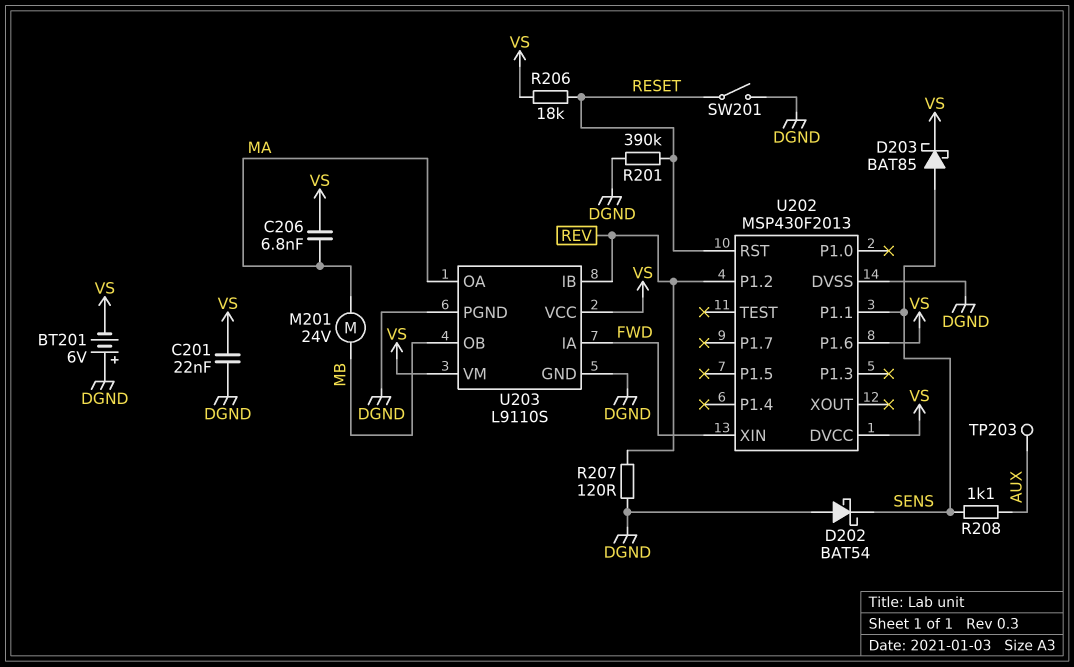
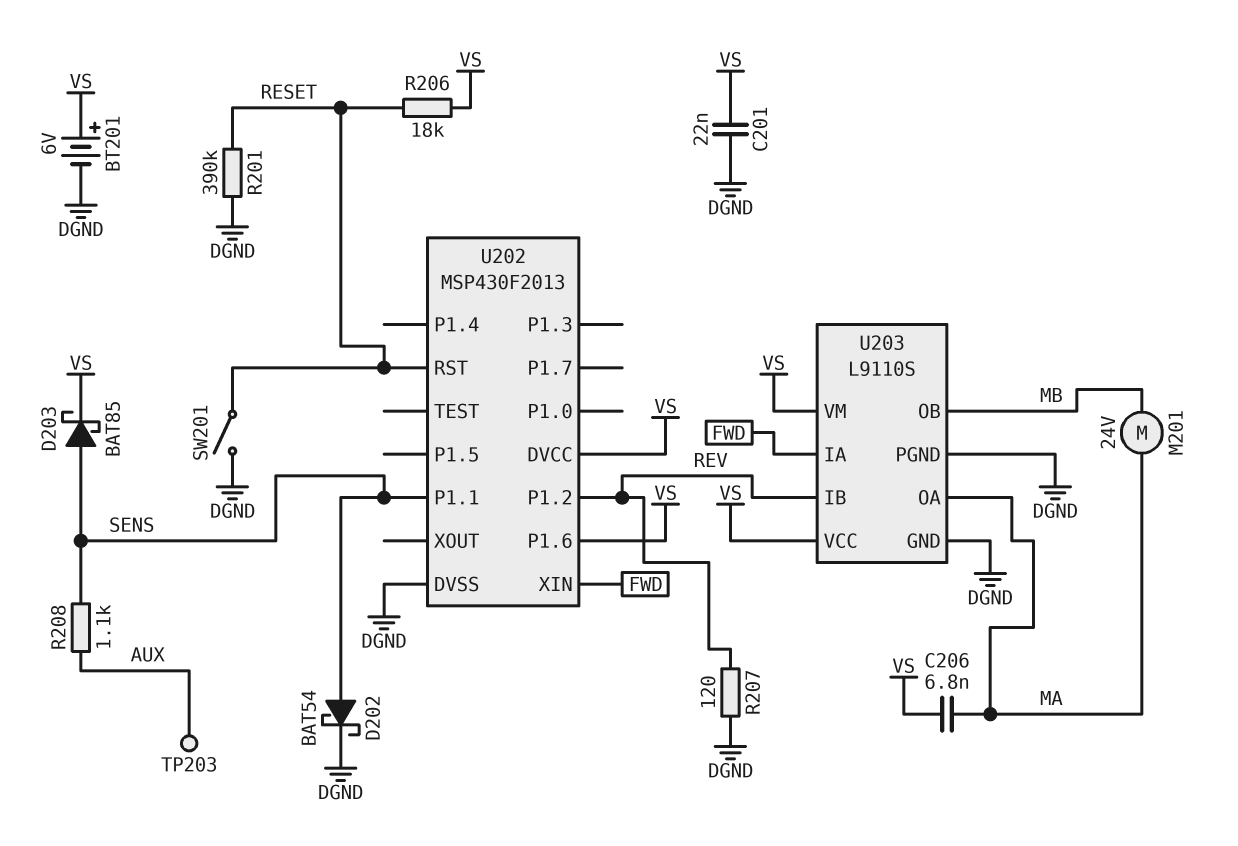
BT201: 6V (plus DGND, minus VS) -> 6V (plus VS, minus DGND)
D202: schottky BAT54 (A DGND, K SENS) -> schottky BAT54 (A SENS, K DGND)

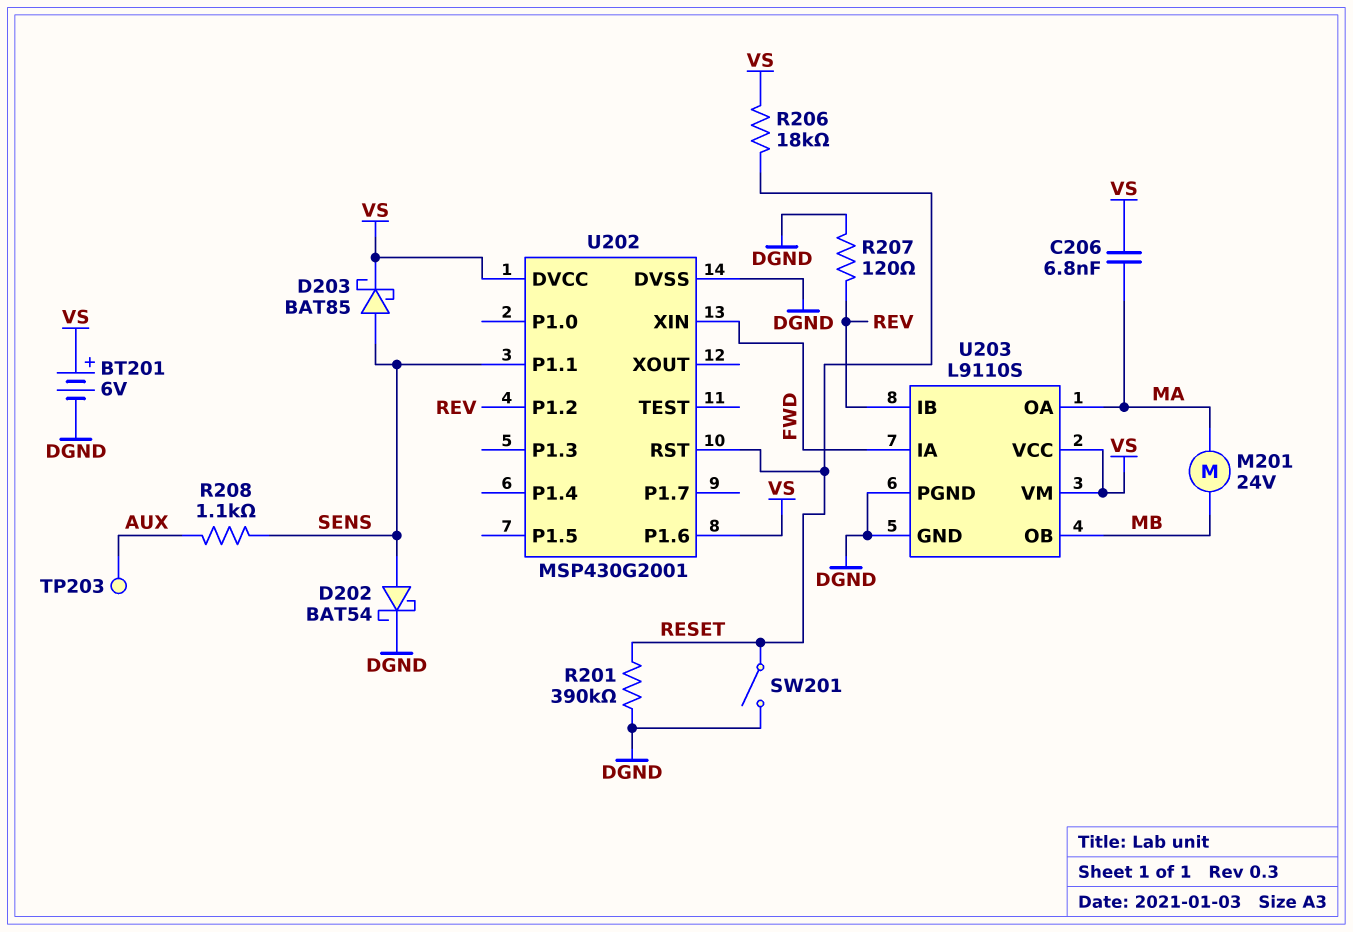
C201: 22nF (DGND, VS) -> none
U202: MSP430F2013 -> MSP430G2001

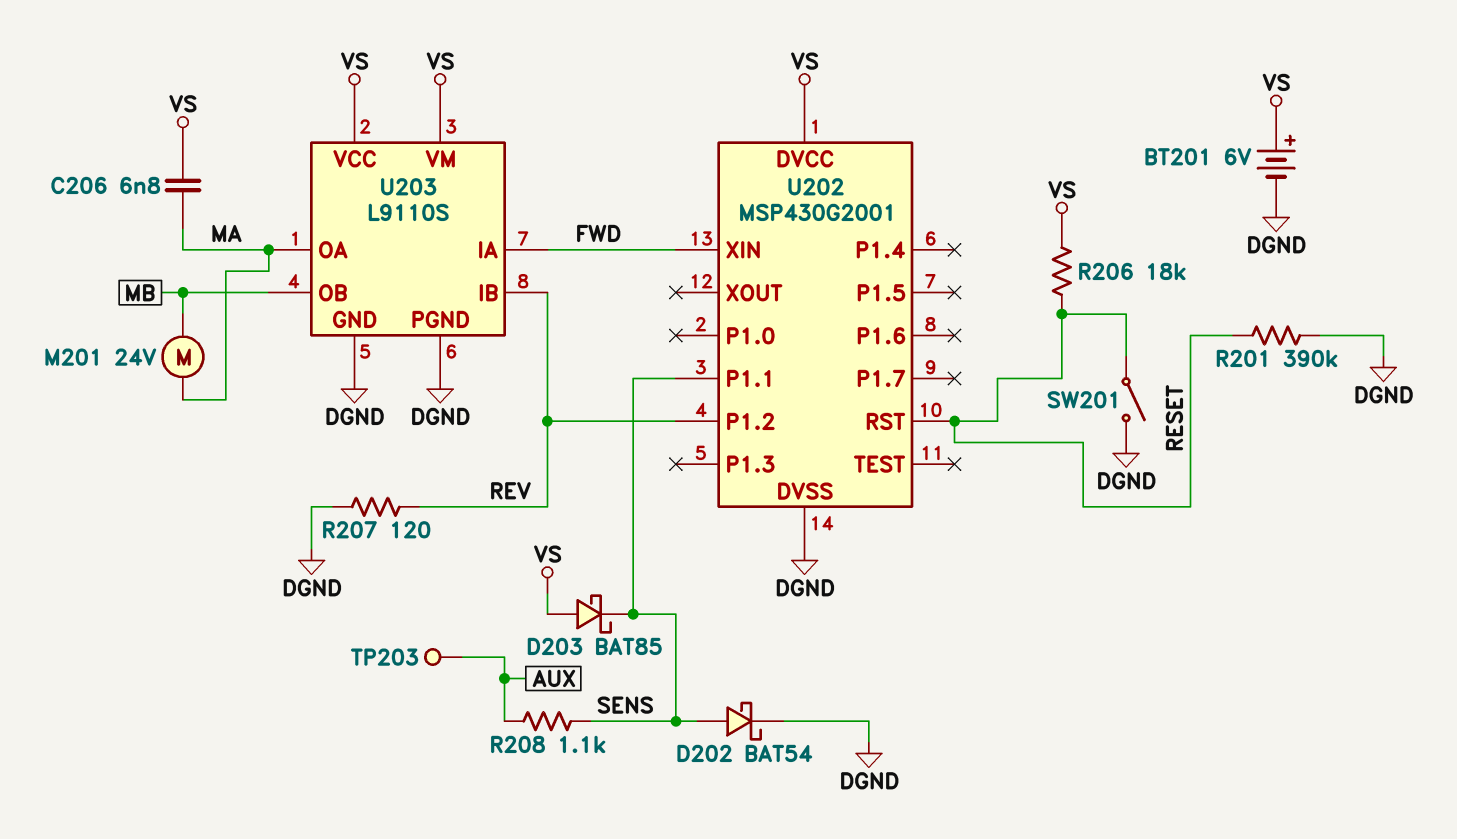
D203: schottky BAT85 (A SENS, K VS) -> schottky BAT85 (A VS, K SENS)
U202 pin P1.6: VS -> none

